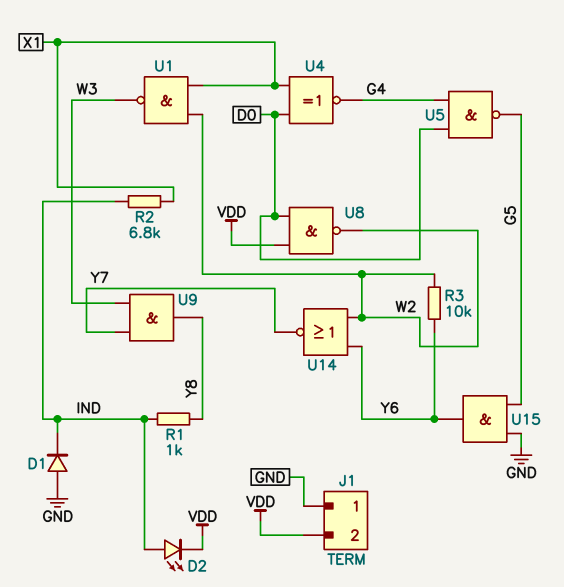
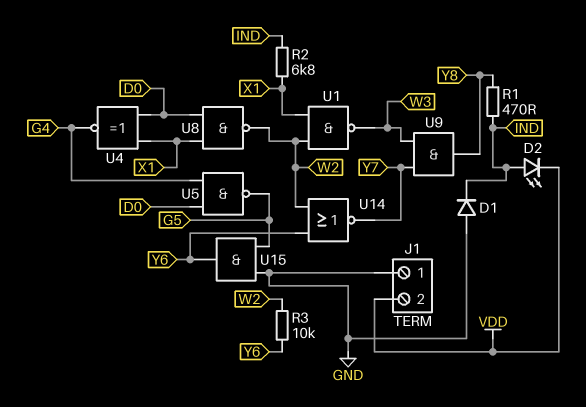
R1: 1k (IND, Y8) -> 470 (IND, Y8)
U8: NAND (in D0, in VDD, out W2) -> NAND (in D0, in X1, out W2)

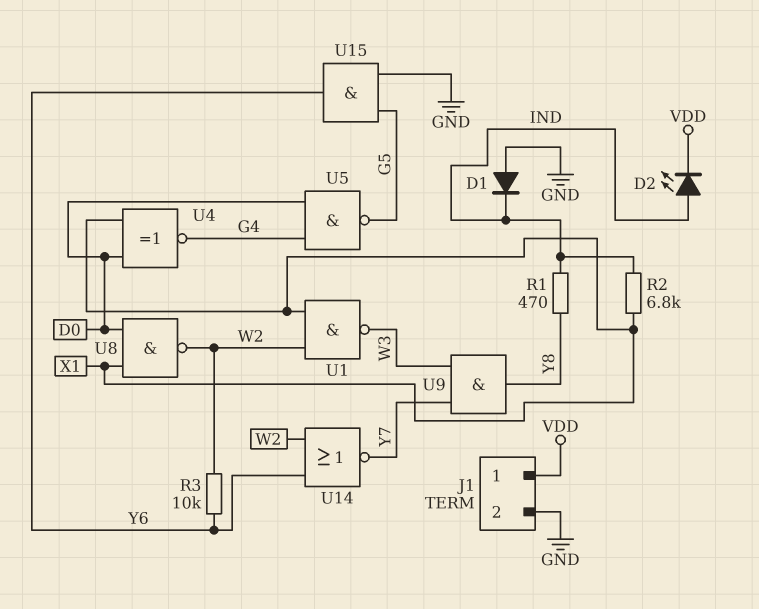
J1 pin 1: GND -> VDD
J1 pin 2: VDD -> GND

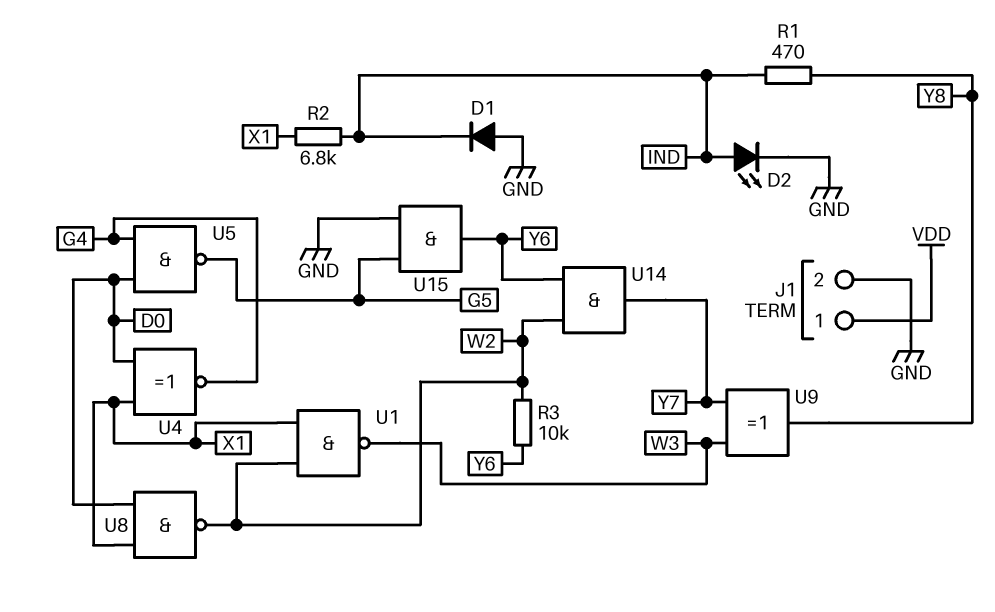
D2: LED (A IND, K VDD) -> LED (A IND, K GND)
U9: AND (in W3, in Y7, out Y8) -> XOR (in W3, in Y7, out Y8)
U14: NOR (in W2, in Y6, out Y7) -> AND (in W2, in Y6, out Y7)

